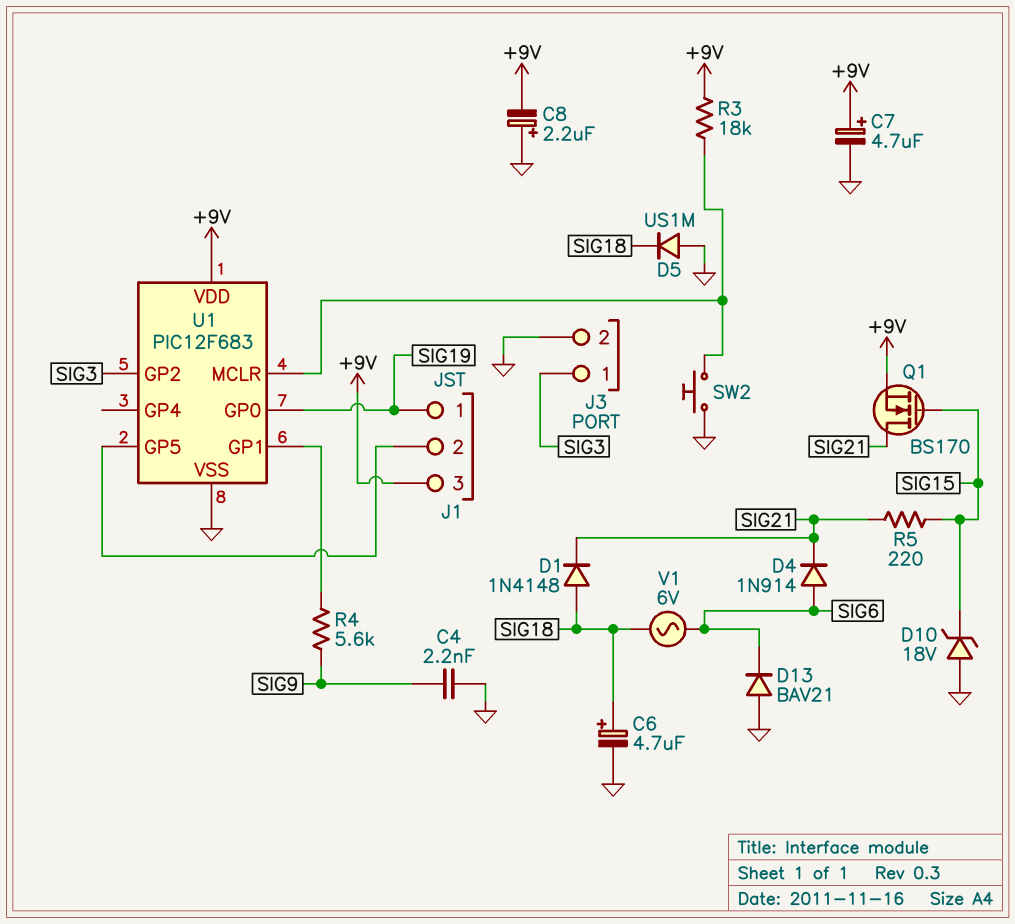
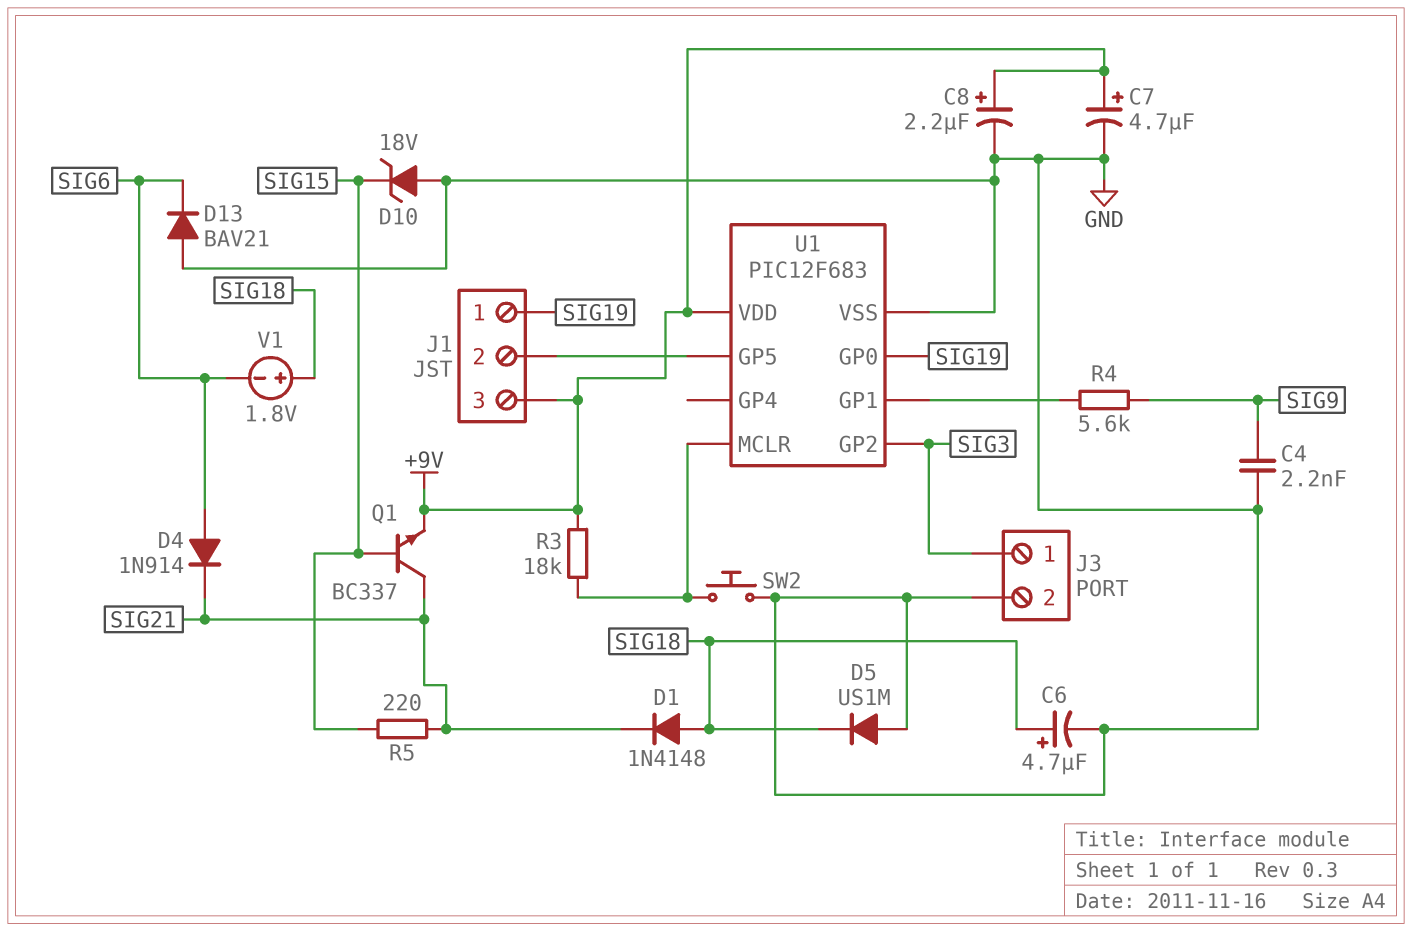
C8: 2.2uF (plus GND, minus +9V) -> 2.2uF (plus +9V, minus GND)
Q1: NMOS BS170 (G SIG15, D SIG21, S +9V) -> NPN BC337 (B SIG15, C SIG21, E +9V)
V1: AC 6V (SIG6, SIG18) -> 1.8V (plus SIG18, minus SIG6)

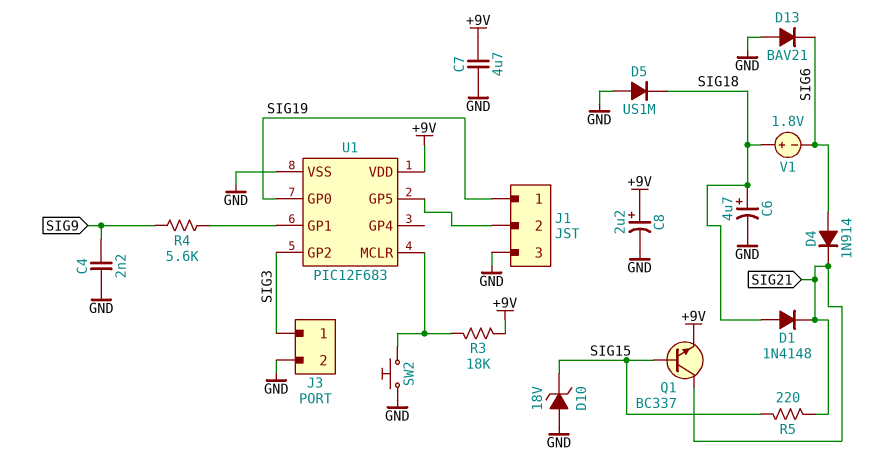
C7: 4.7uF (plus +9V, minus GND) -> 4.7uF (+9V, GND)
J1 pin 3: +9V -> GND

